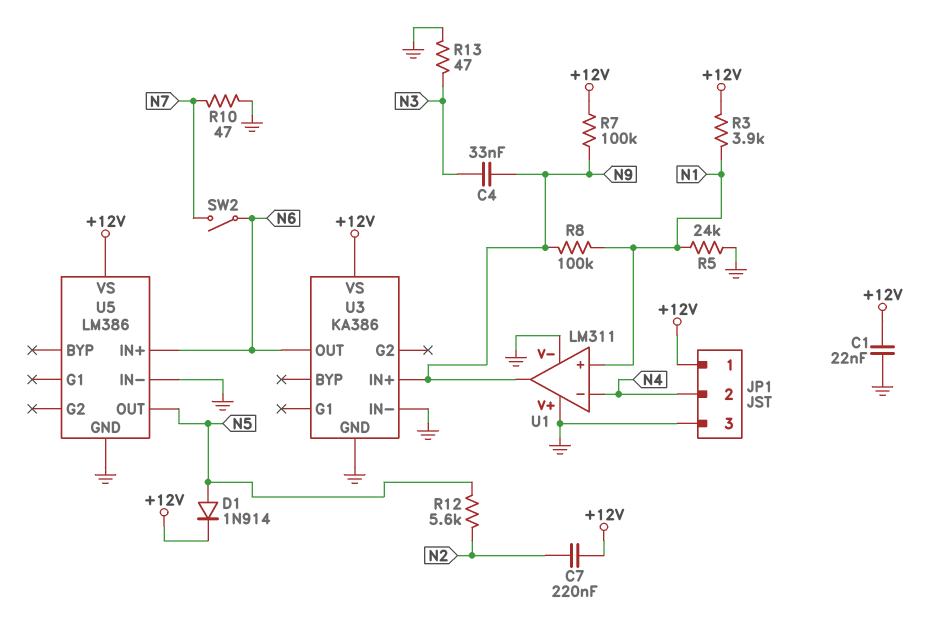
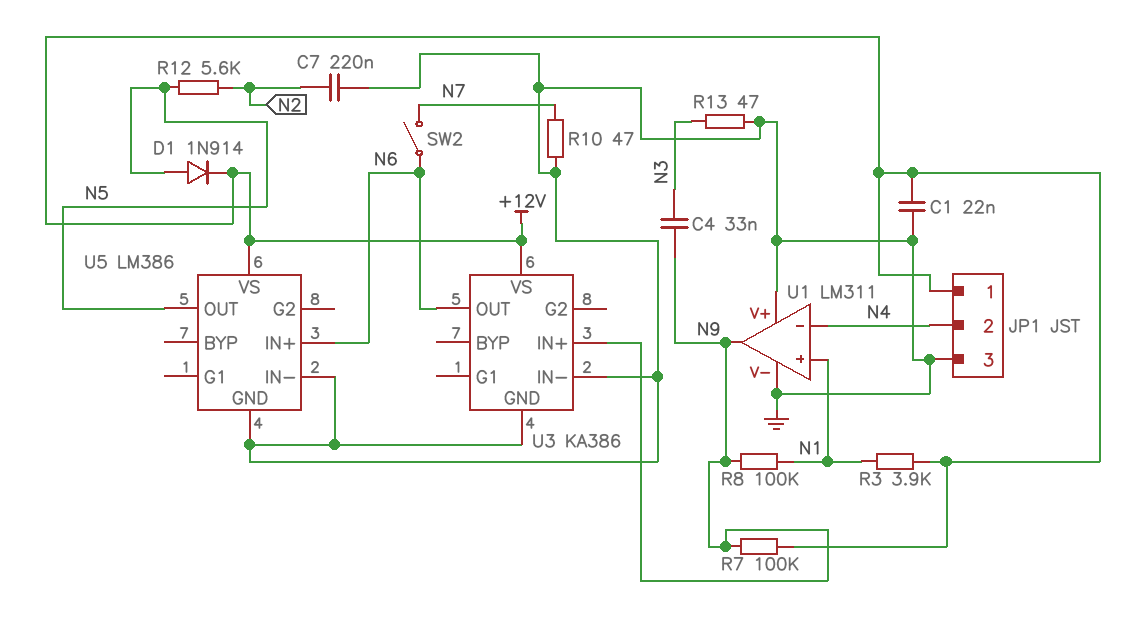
C7: 220nF (+12V, N2) -> 220nF (GND, N2)
R5: 24k (GND, N1) -> none

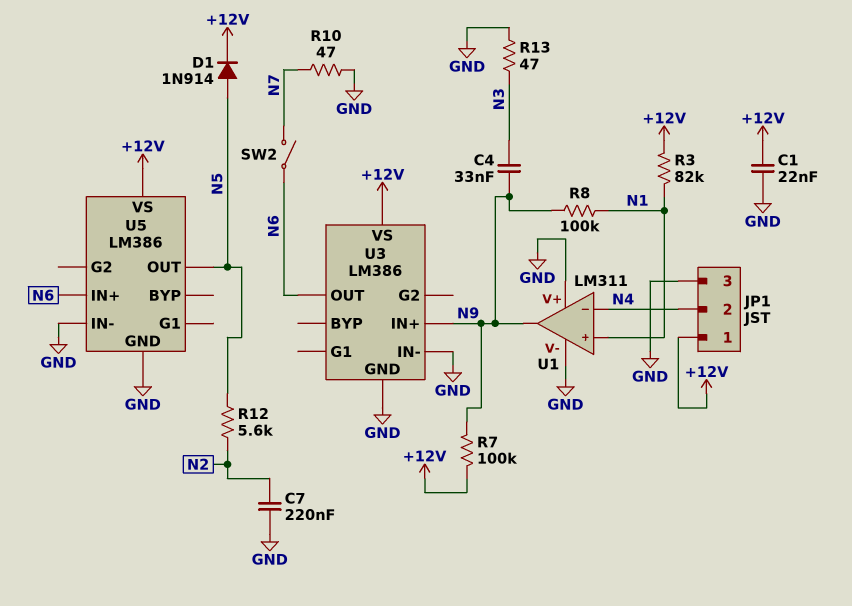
R3: 3.9k (+12V, N1) -> 82k (+12V, N1)
U3: KA386 -> LM386

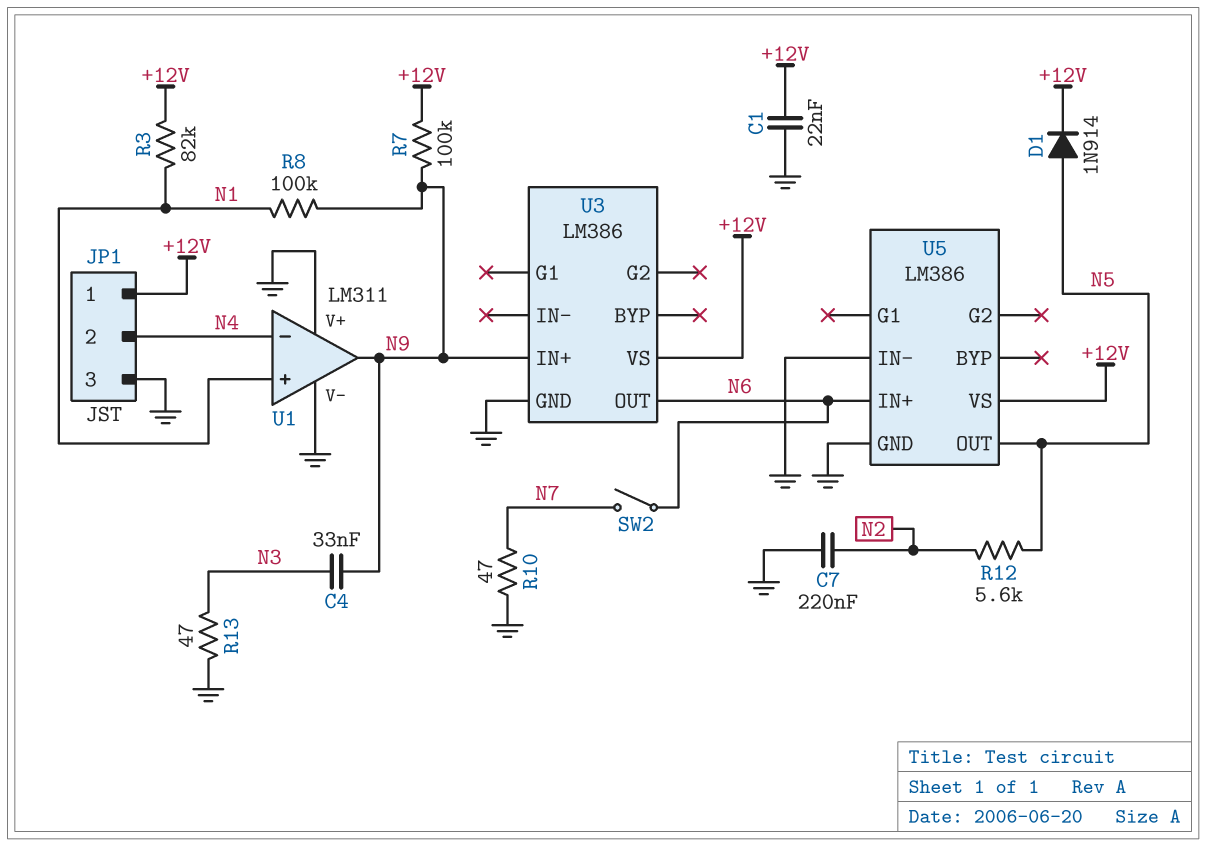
U3 pin IN-: GND -> none

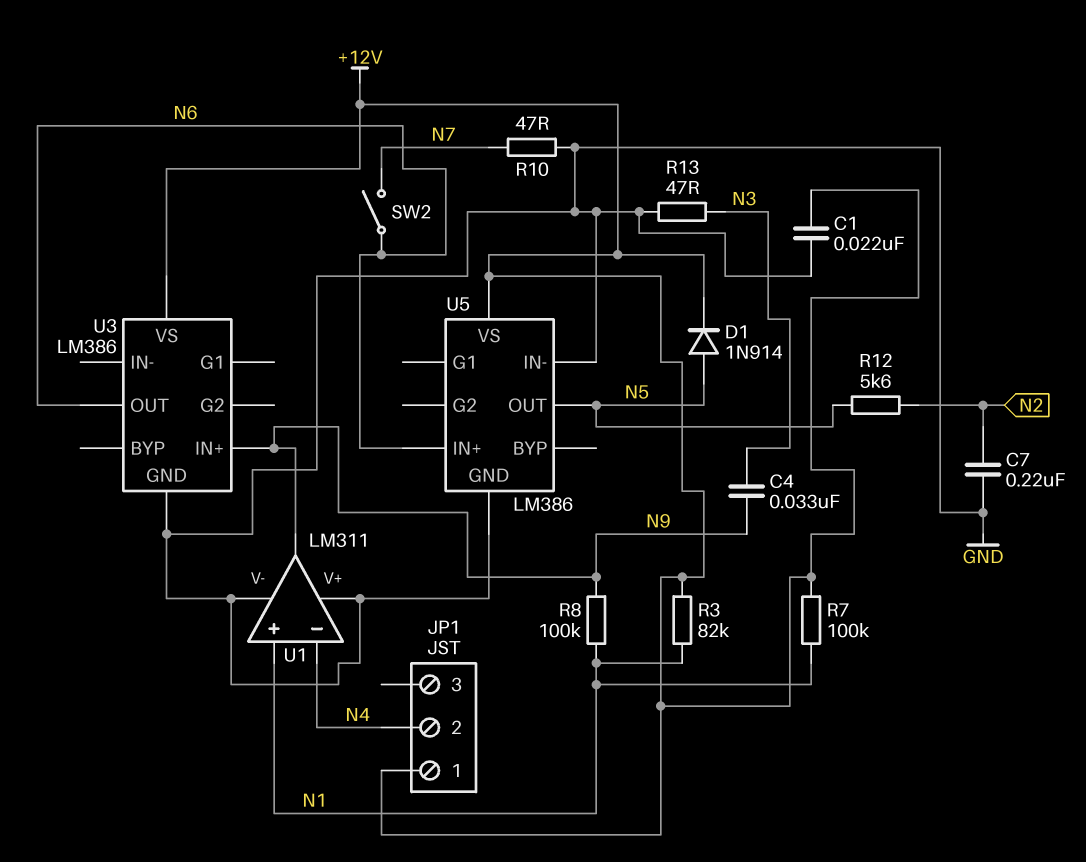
JP1 pin 3: GND -> none
R7: 100k (+12V, N9) -> 100k (+12V, N1)

